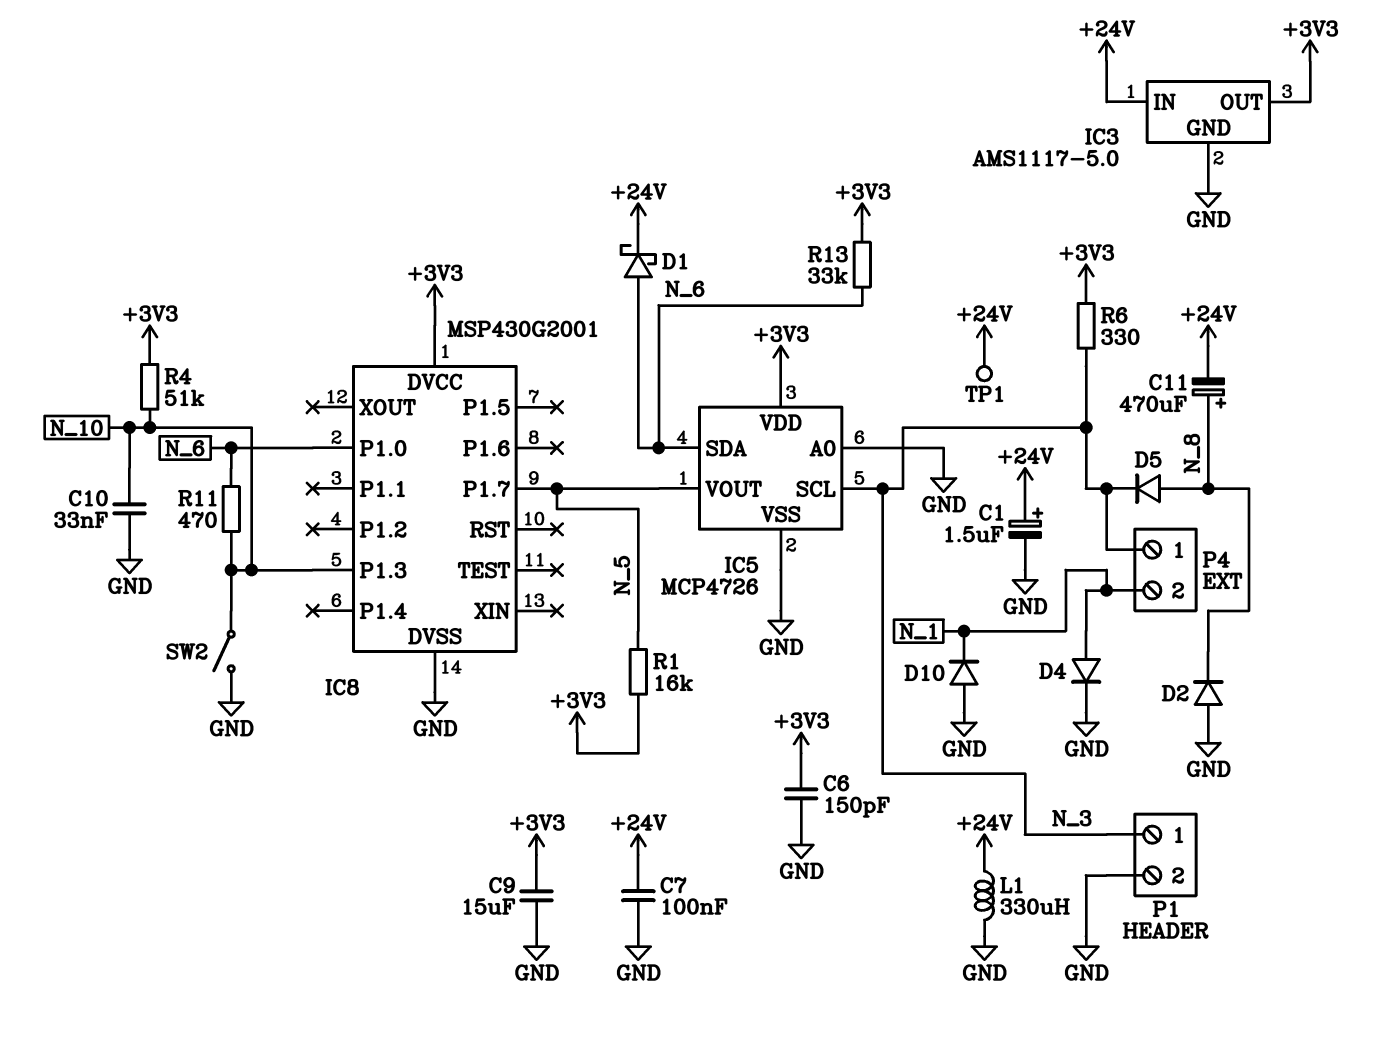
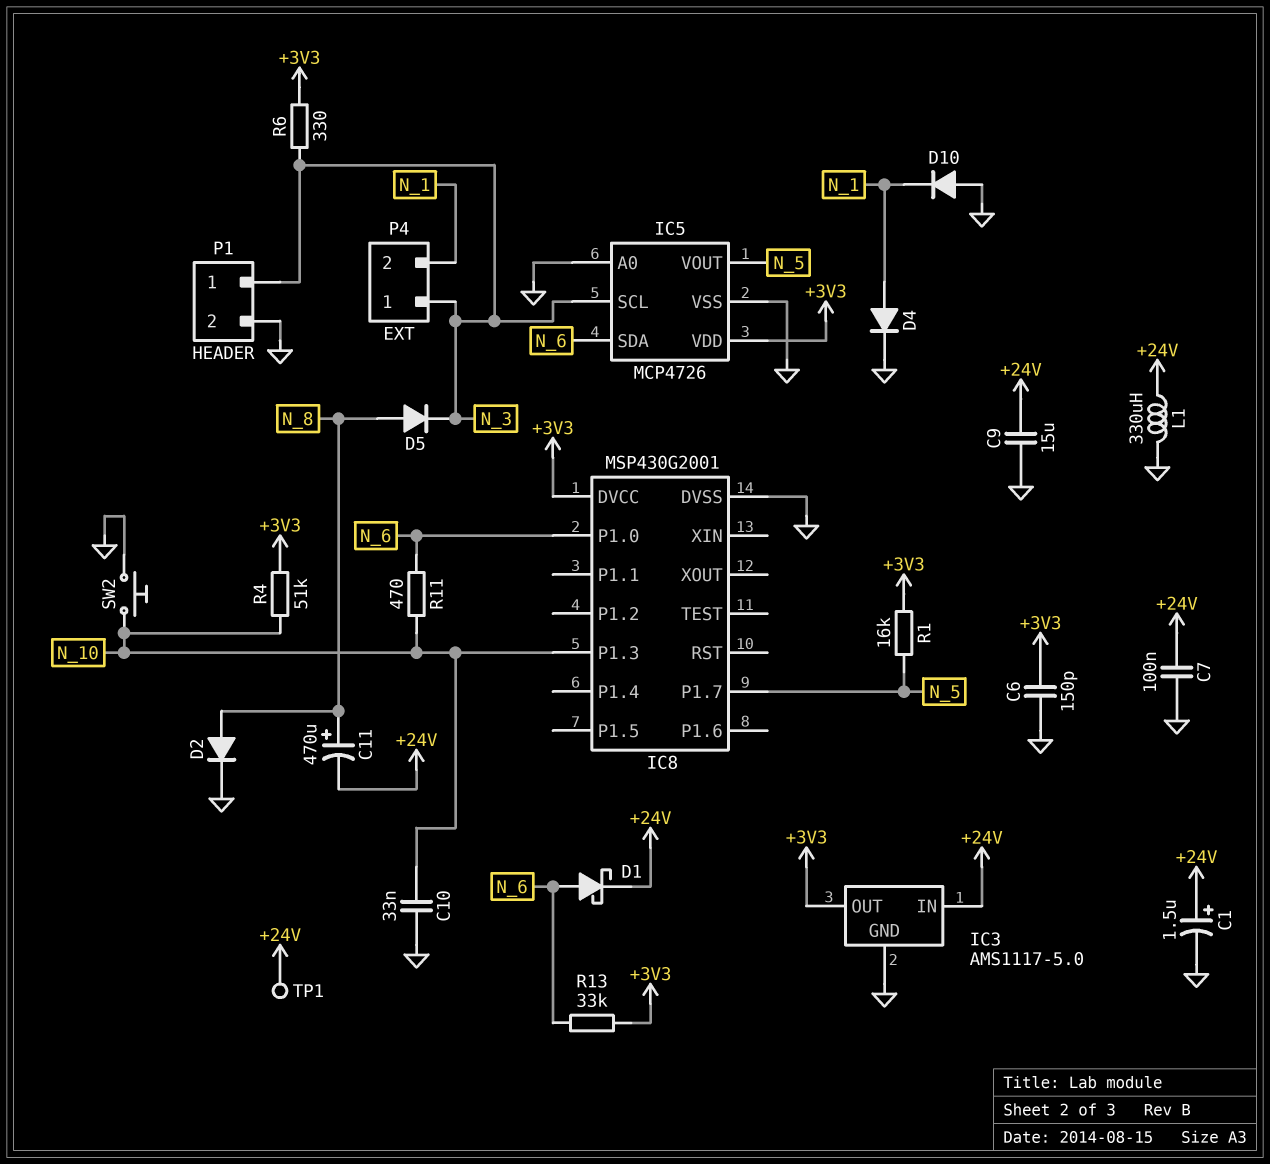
C9: 15uF (+3V3, GND) -> 15uF (+24V, GND)
D2: diode (A GND, K N_8) -> diode (A N_8, K GND)
SW2: switch (GND, N_10) -> button (GND, N_10)

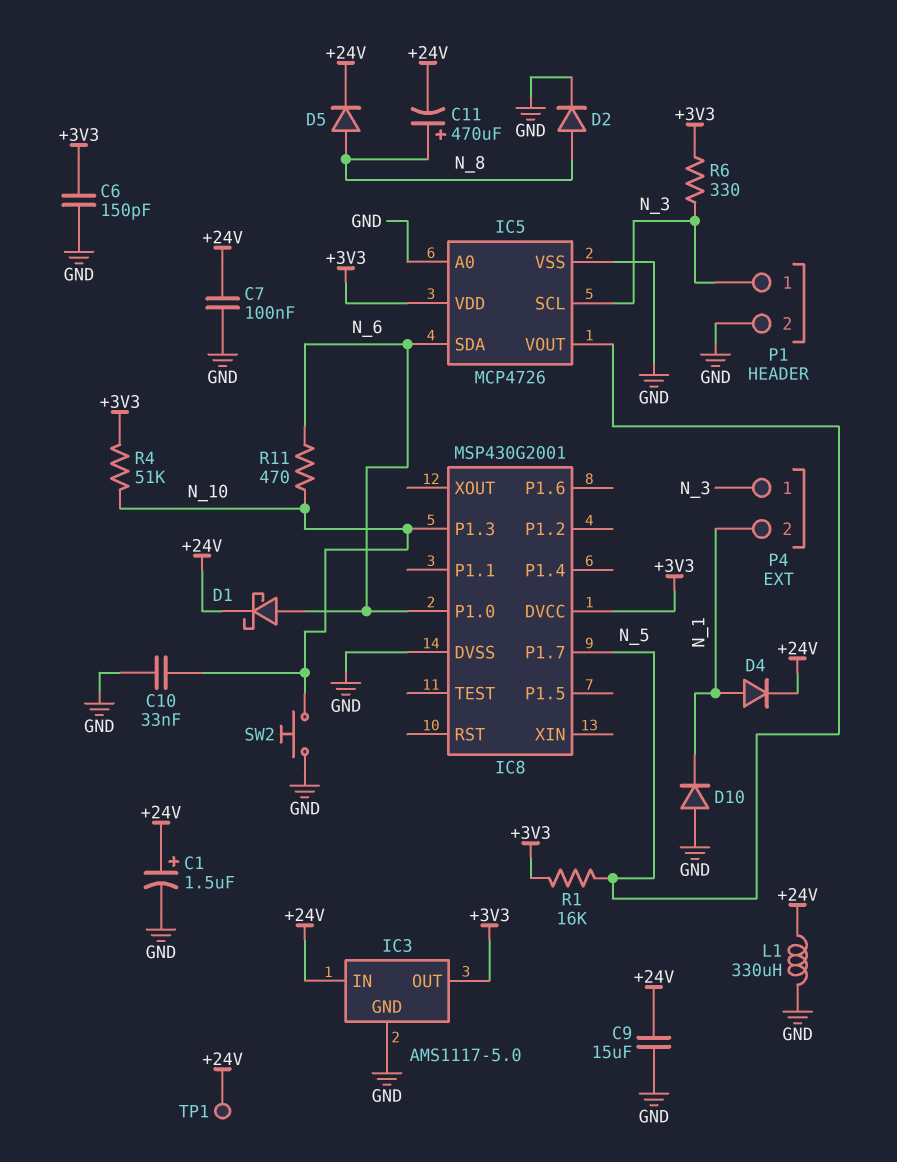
D4: diode (A N_1, K GND) -> diode (A N_1, K +24V)
D5: diode (A N_8, K N_3) -> diode (A N_8, K +24V)
R13: 33k (+3V3, N_6) -> none

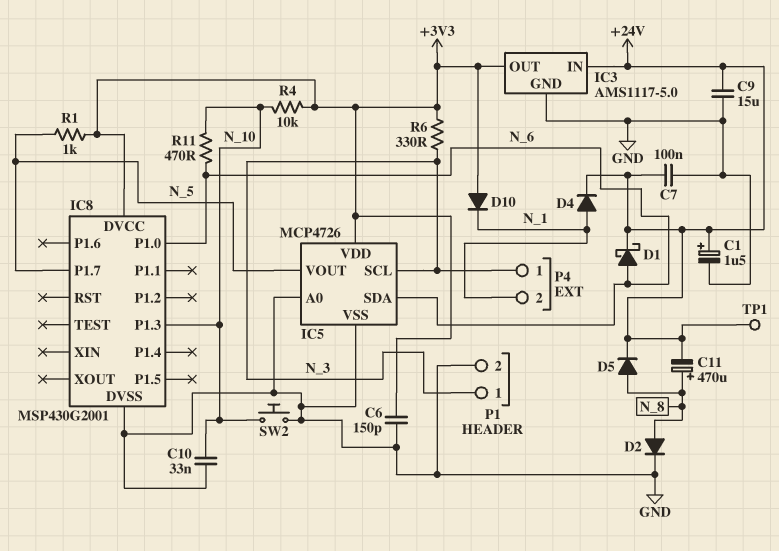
D10: diode (A GND, K N_1) -> diode (A +3V3, K N_1)
L1: 330uH (+24V, GND) -> none
R1: 16k (+3V3, N_5) -> 1k (+3V3, N_5)
R4: 51k (+3V3, N_10) -> 10k (+3V3, N_10)

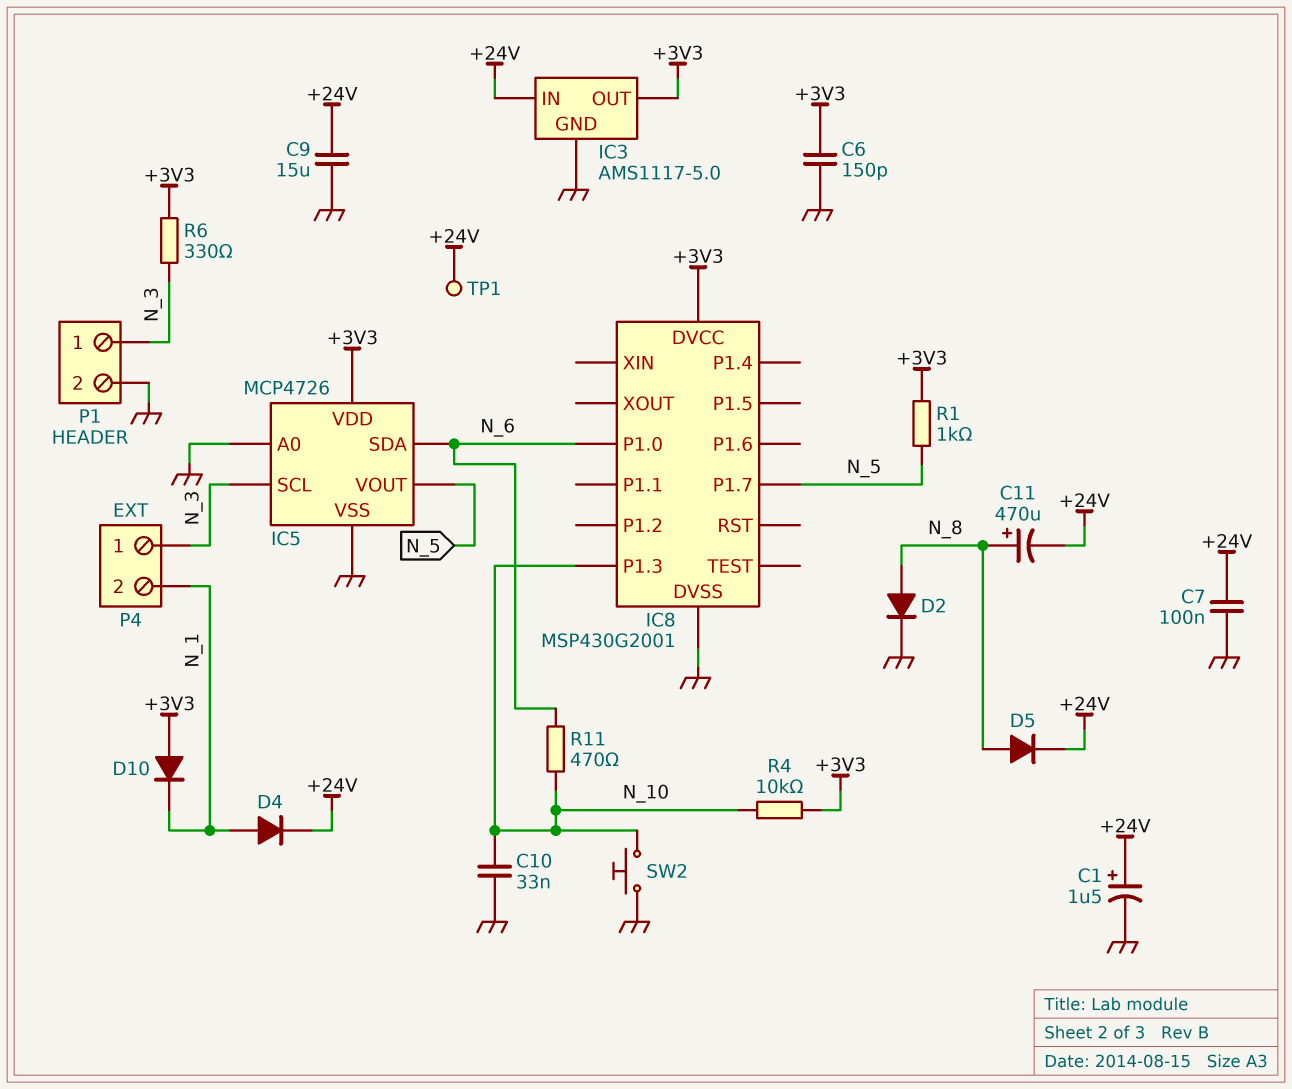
D1: schottky (A N_6, K +24V) -> none

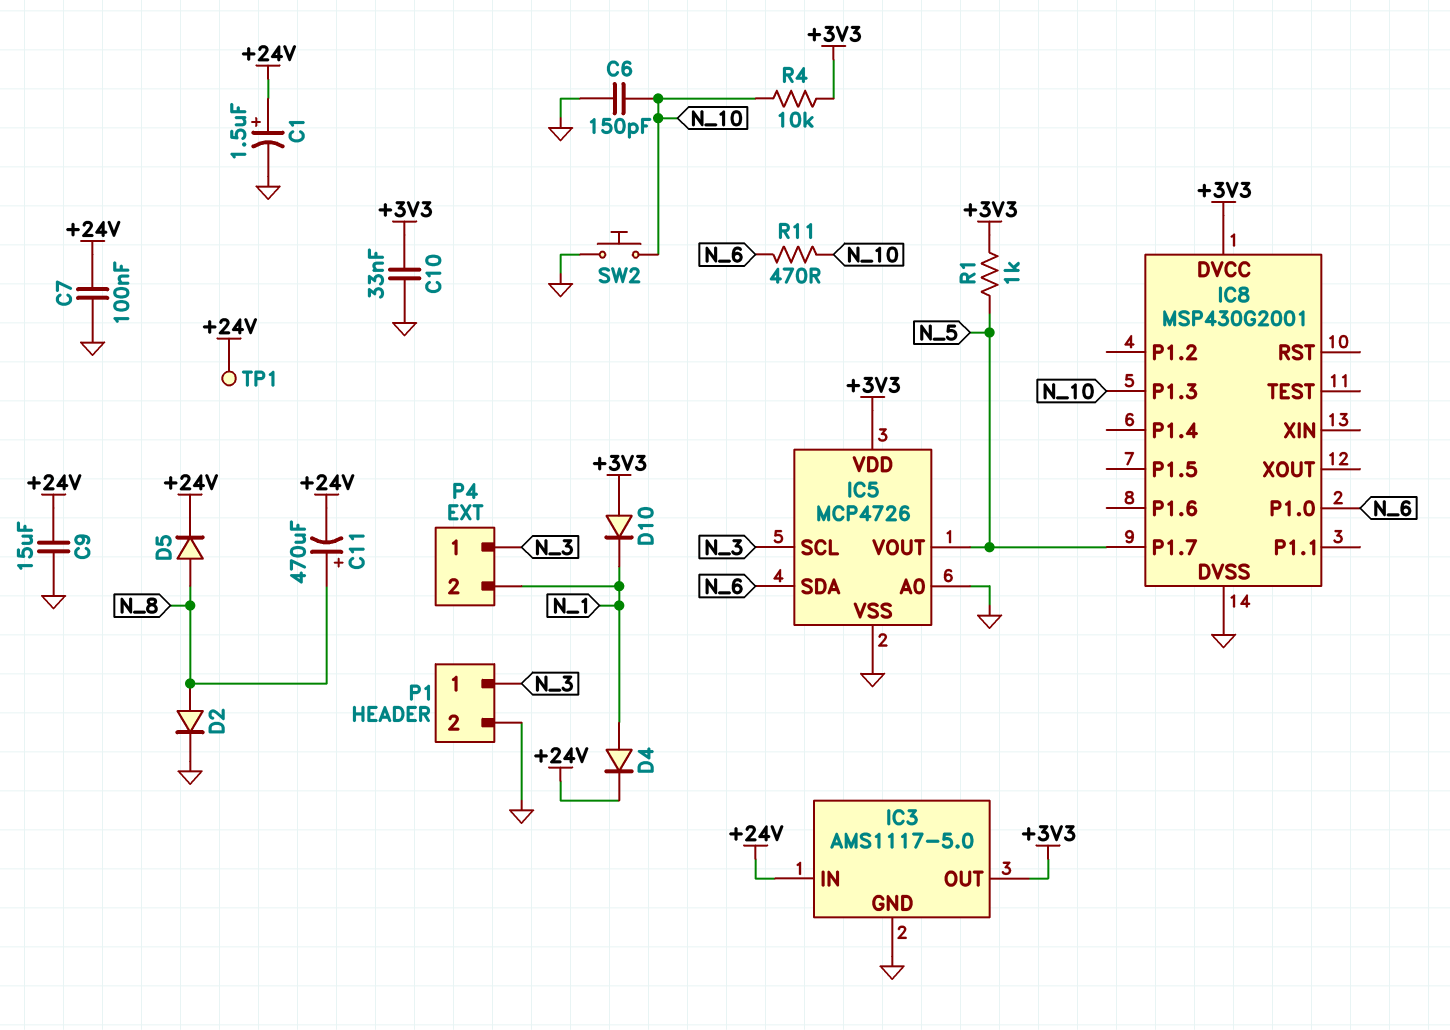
C6: 150pF (+3V3, GND) -> 150pF (GND, N_10)
C10: 33nF (GND, N_10) -> 33nF (+3V3, GND)
R6: 330 (+3V3, N_3) -> none

